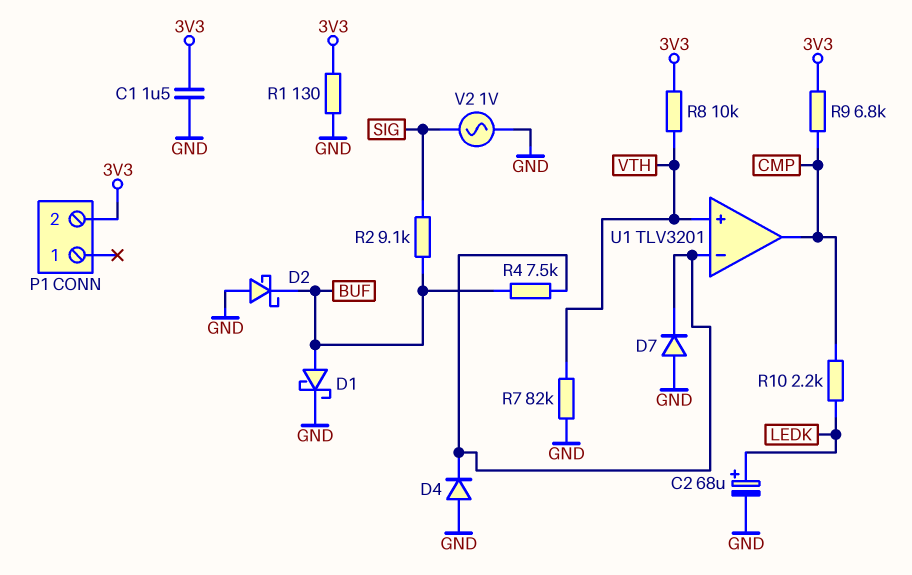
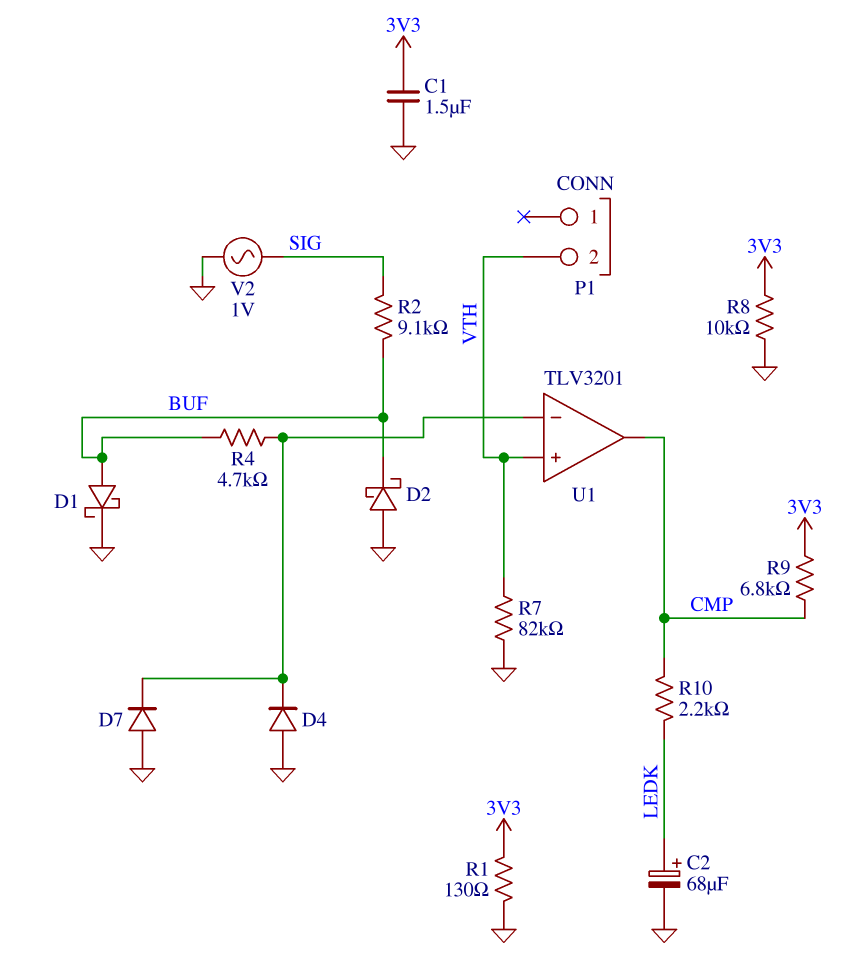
P1 pin 2: 3V3 -> VTH
R4: 7.5k (BUF, U1/in-) -> 4.7k (BUF, U1/in-)
R8: 10k (3V3, VTH) -> 10k (3V3, GND)

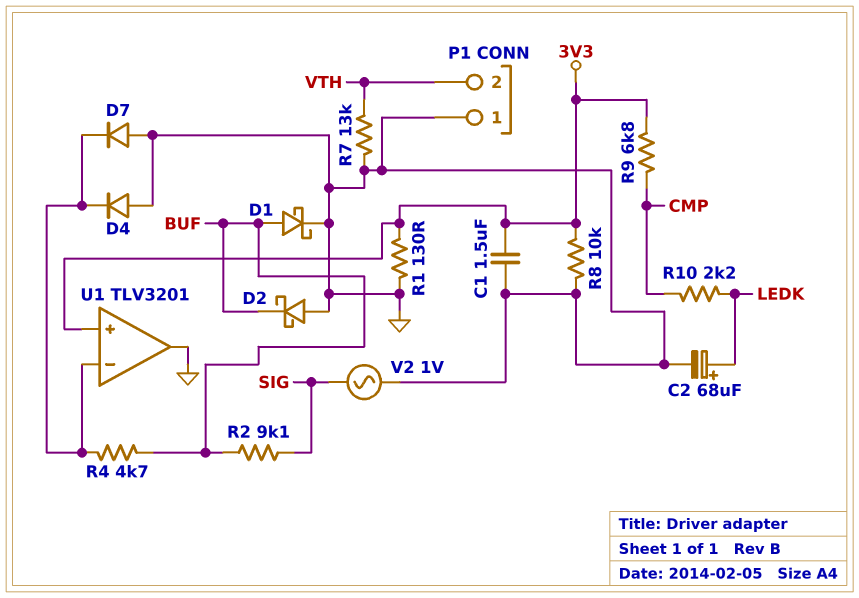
P1 pin 1: none -> GND
R7: 82k (GND, VTH) -> 13k (GND, VTH)
U1 pin in+: VTH -> 3V3
U1 pin out: CMP -> GND

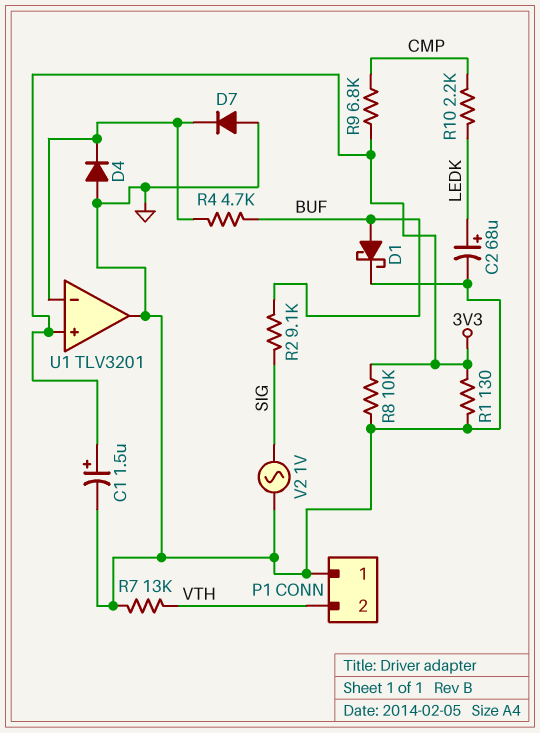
C1: 1.5uF (3V3, GND) -> 1.5uF (plus 3V3, minus GND)
D2: schottky (A GND, K BUF) -> none

